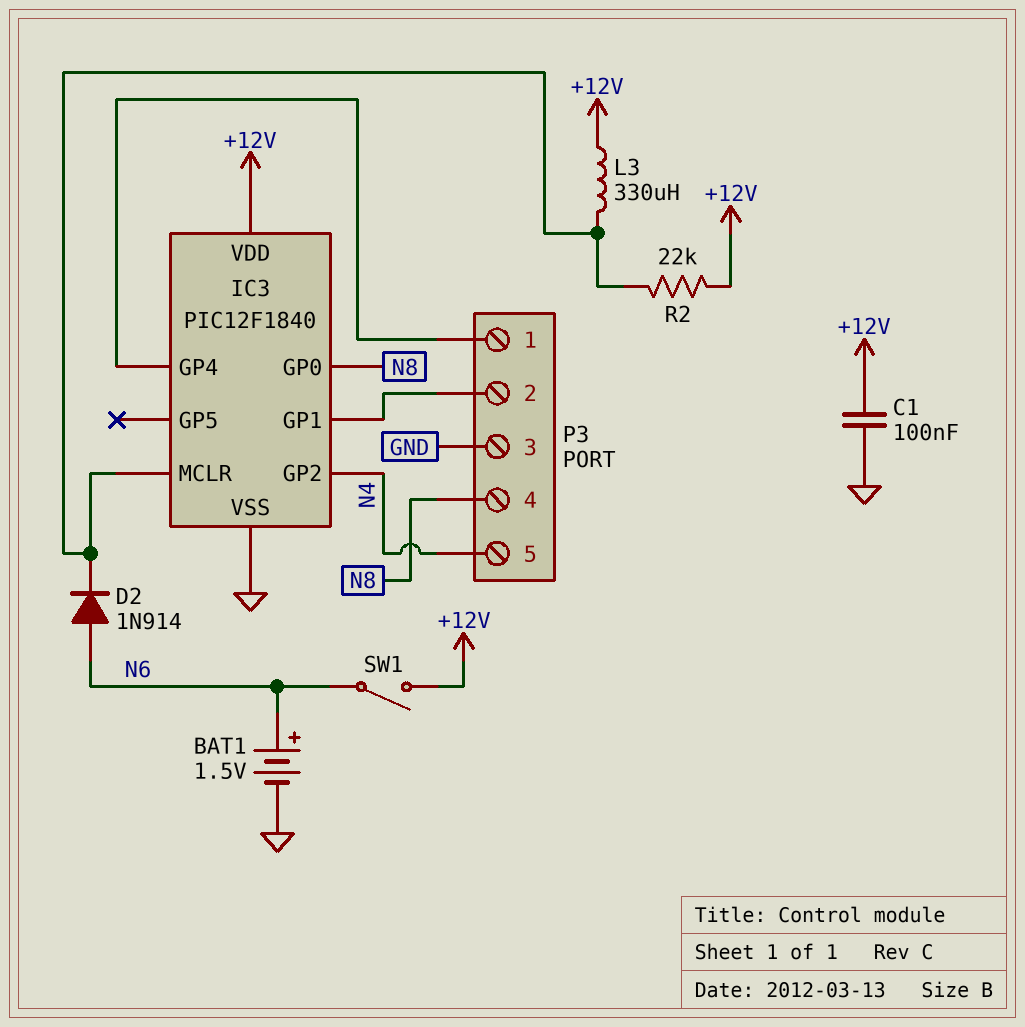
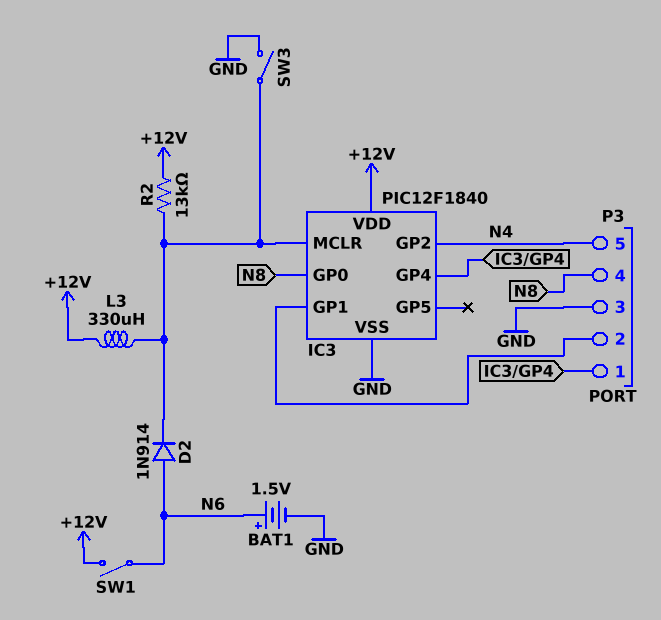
C1: 100nF (+12V, GND) -> none
R2: 22k (+12V, IC3/MCLR) -> 13k (+12V, IC3/MCLR)
SW3: none -> switch (GND, IC3/MCLR)

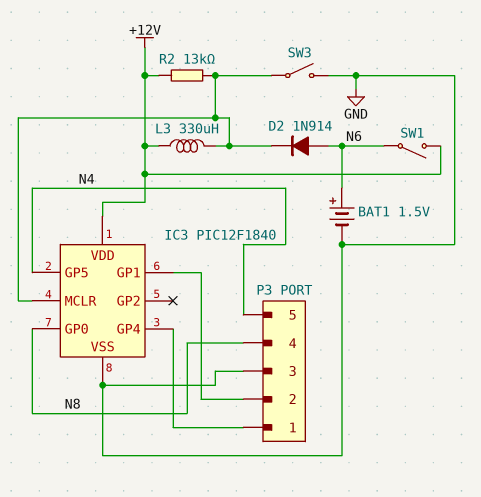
IC3 pin GP2: N4 -> none
IC3 pin GP5: none -> N4

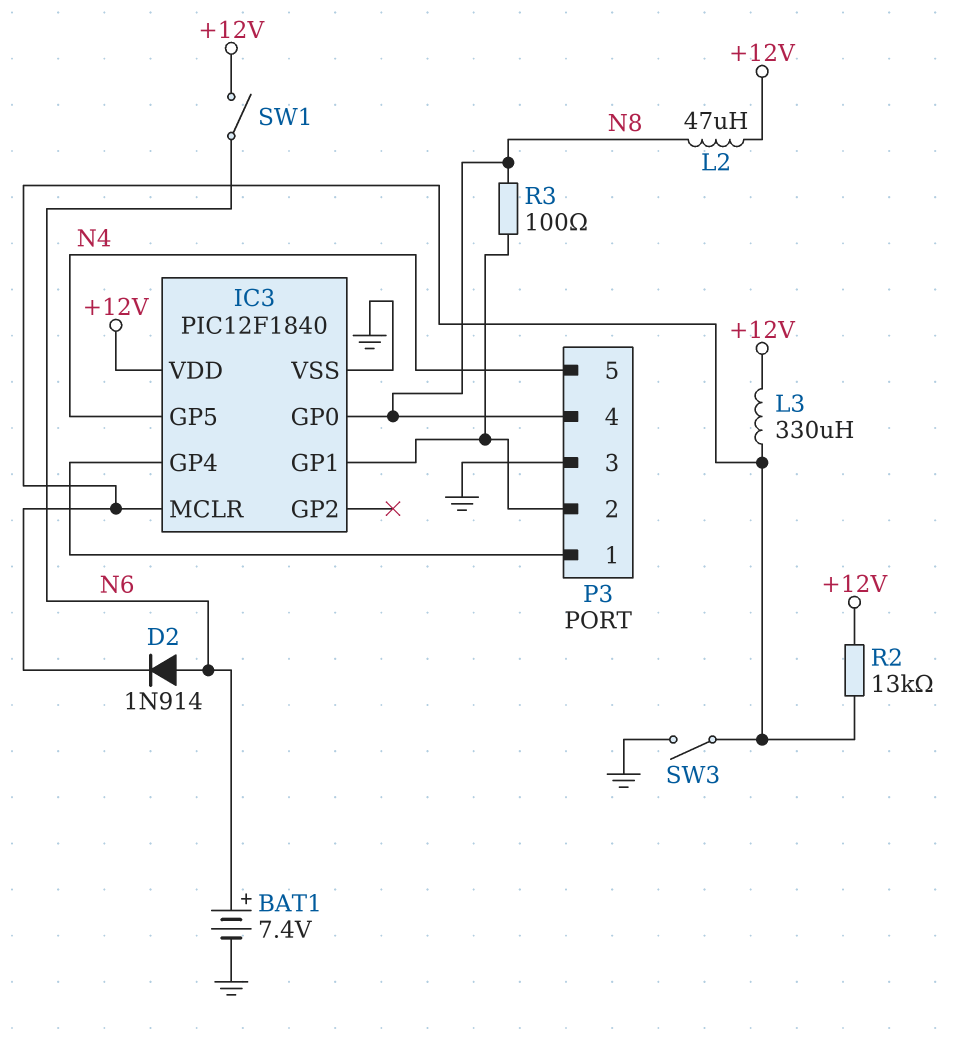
BAT1: 1.5V (plus N6, minus GND) -> 7.4V (plus N6, minus GND)
L2: none -> 47uH (+12V, N8)
R3: none -> 100 (IC3/GP1, N8)

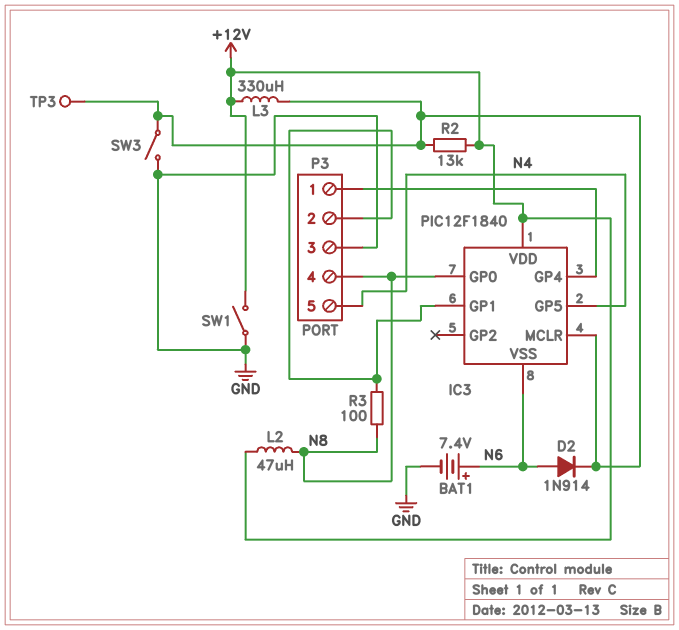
IC3 pin VSS: GND -> N6
SW1: switch (+12V, N6) -> switch (+12V, GND)
TP3: none -> test point (IC3/MCLR)

